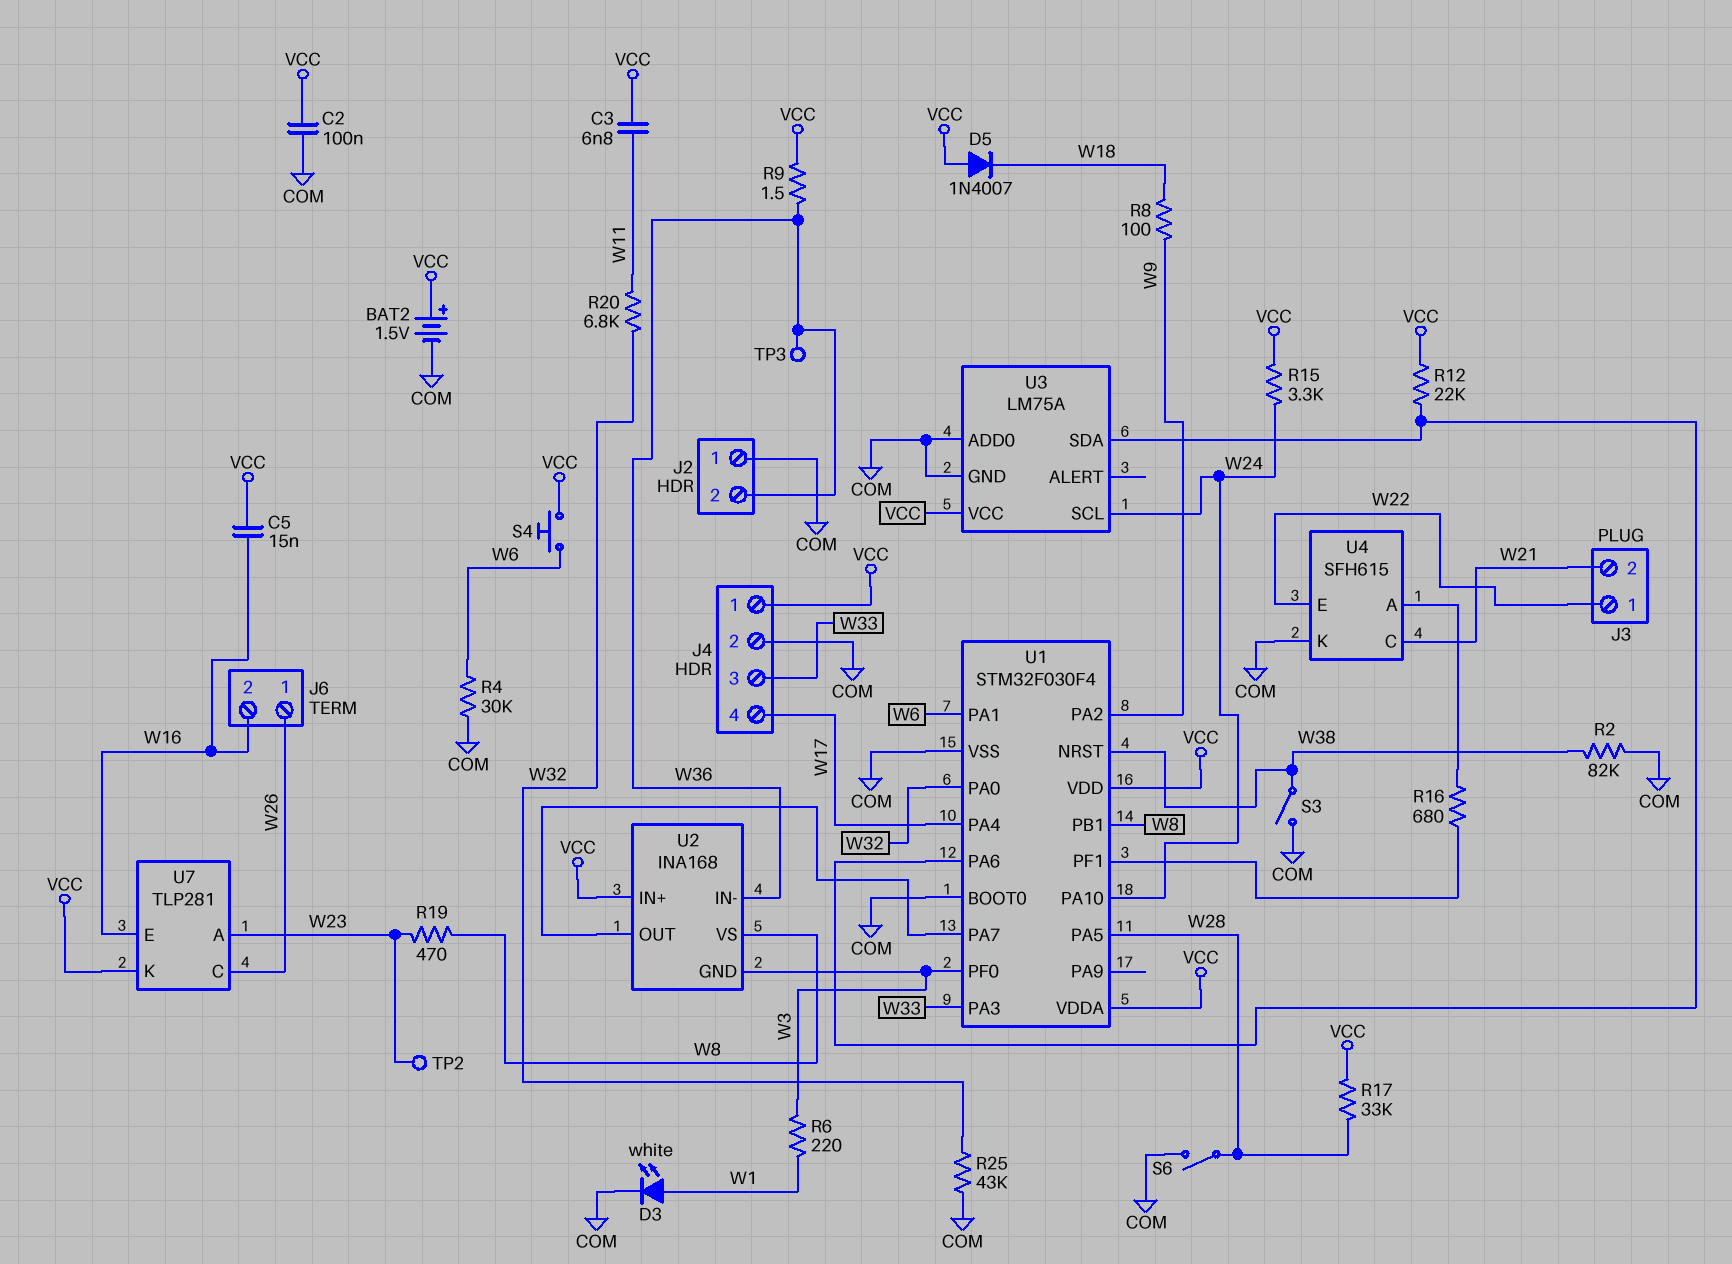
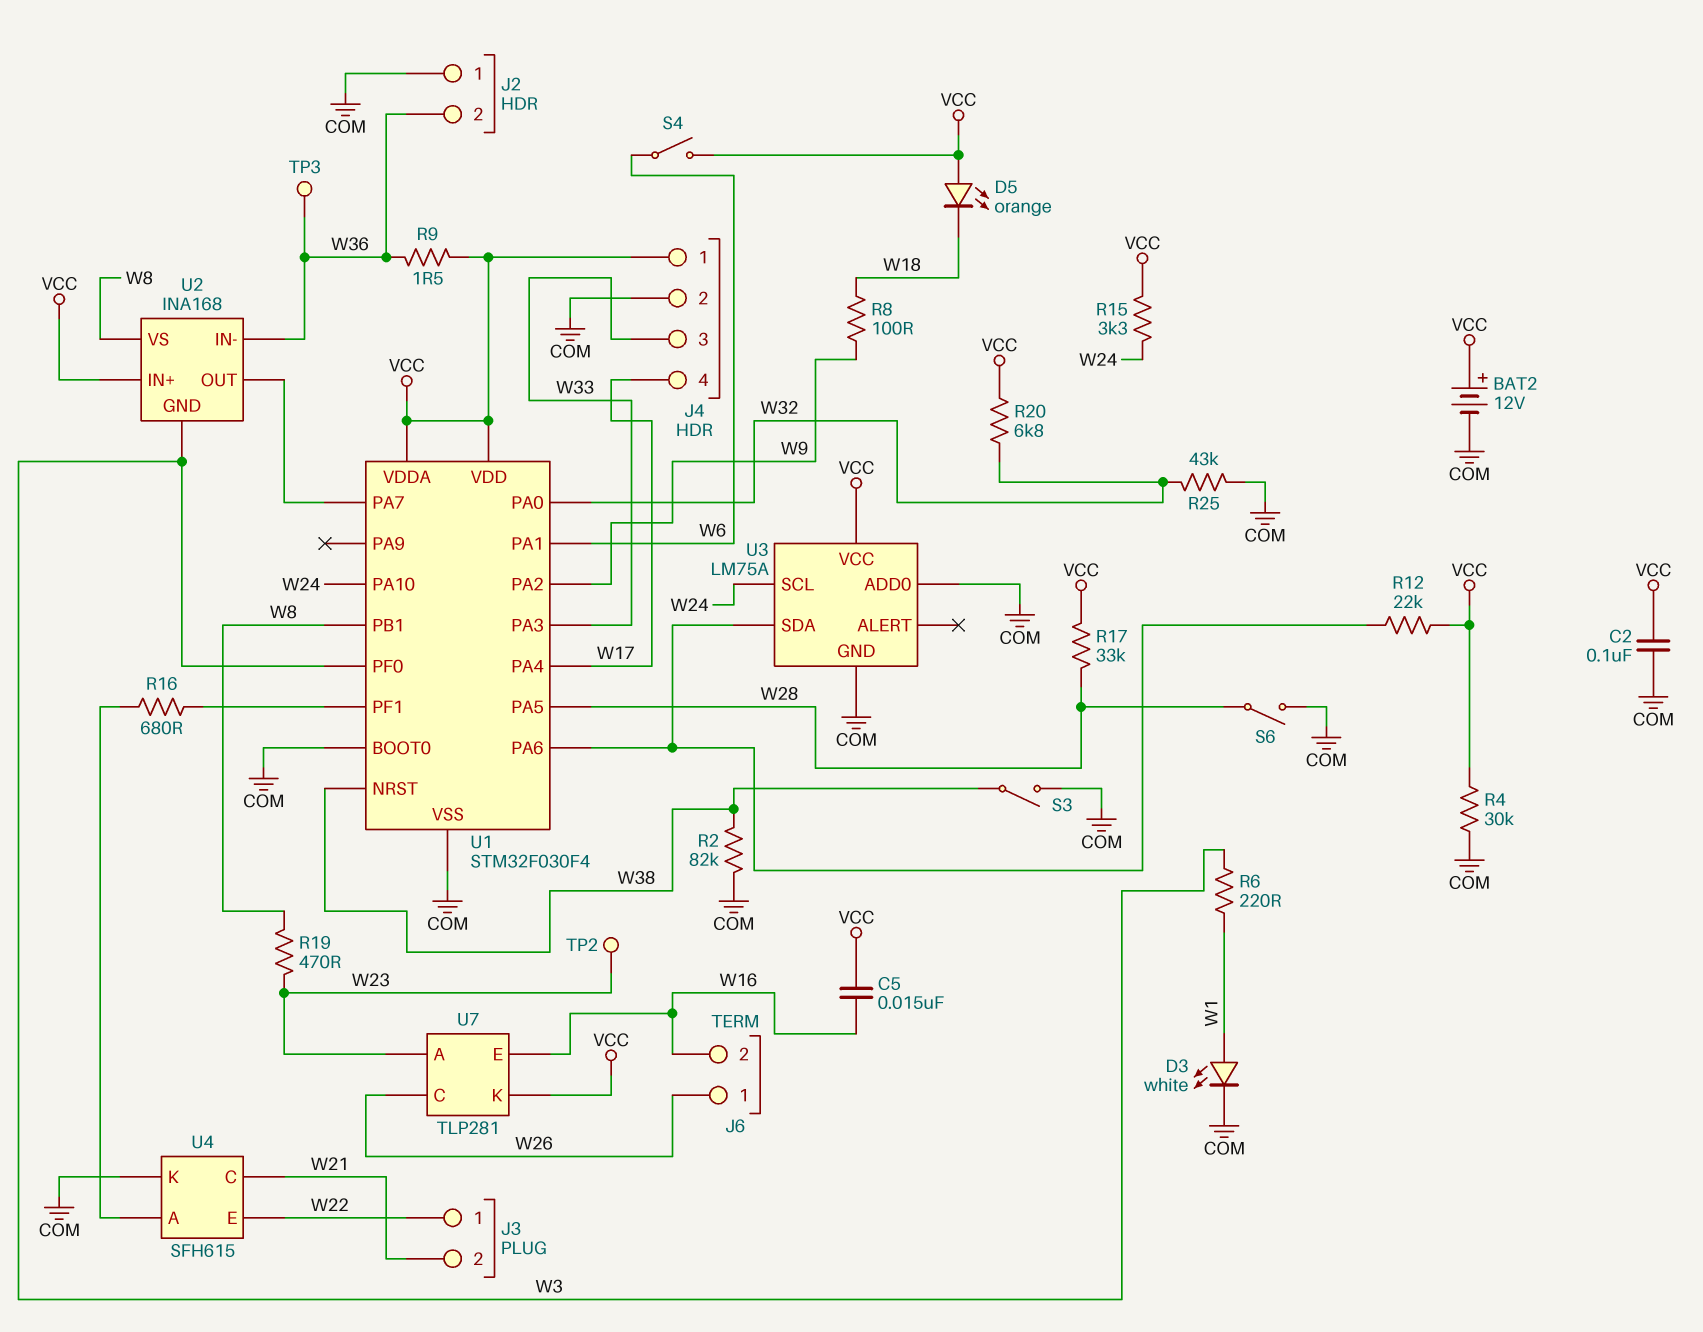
BAT2: 1.5V (plus VCC, minus COM) -> 12V (plus VCC, minus COM)
C3: 6.8nF (VCC, W11) -> none
D5: diode 1N4007 (A VCC, K W18) -> LED orange (A VCC, K W18)
R4: 30k (COM, W6) -> 30k (COM, VCC)
R20: 6.8k (W11, W32) -> 6.8k (VCC, W32)
S4: button (VCC, W6) -> switch (VCC, W6)

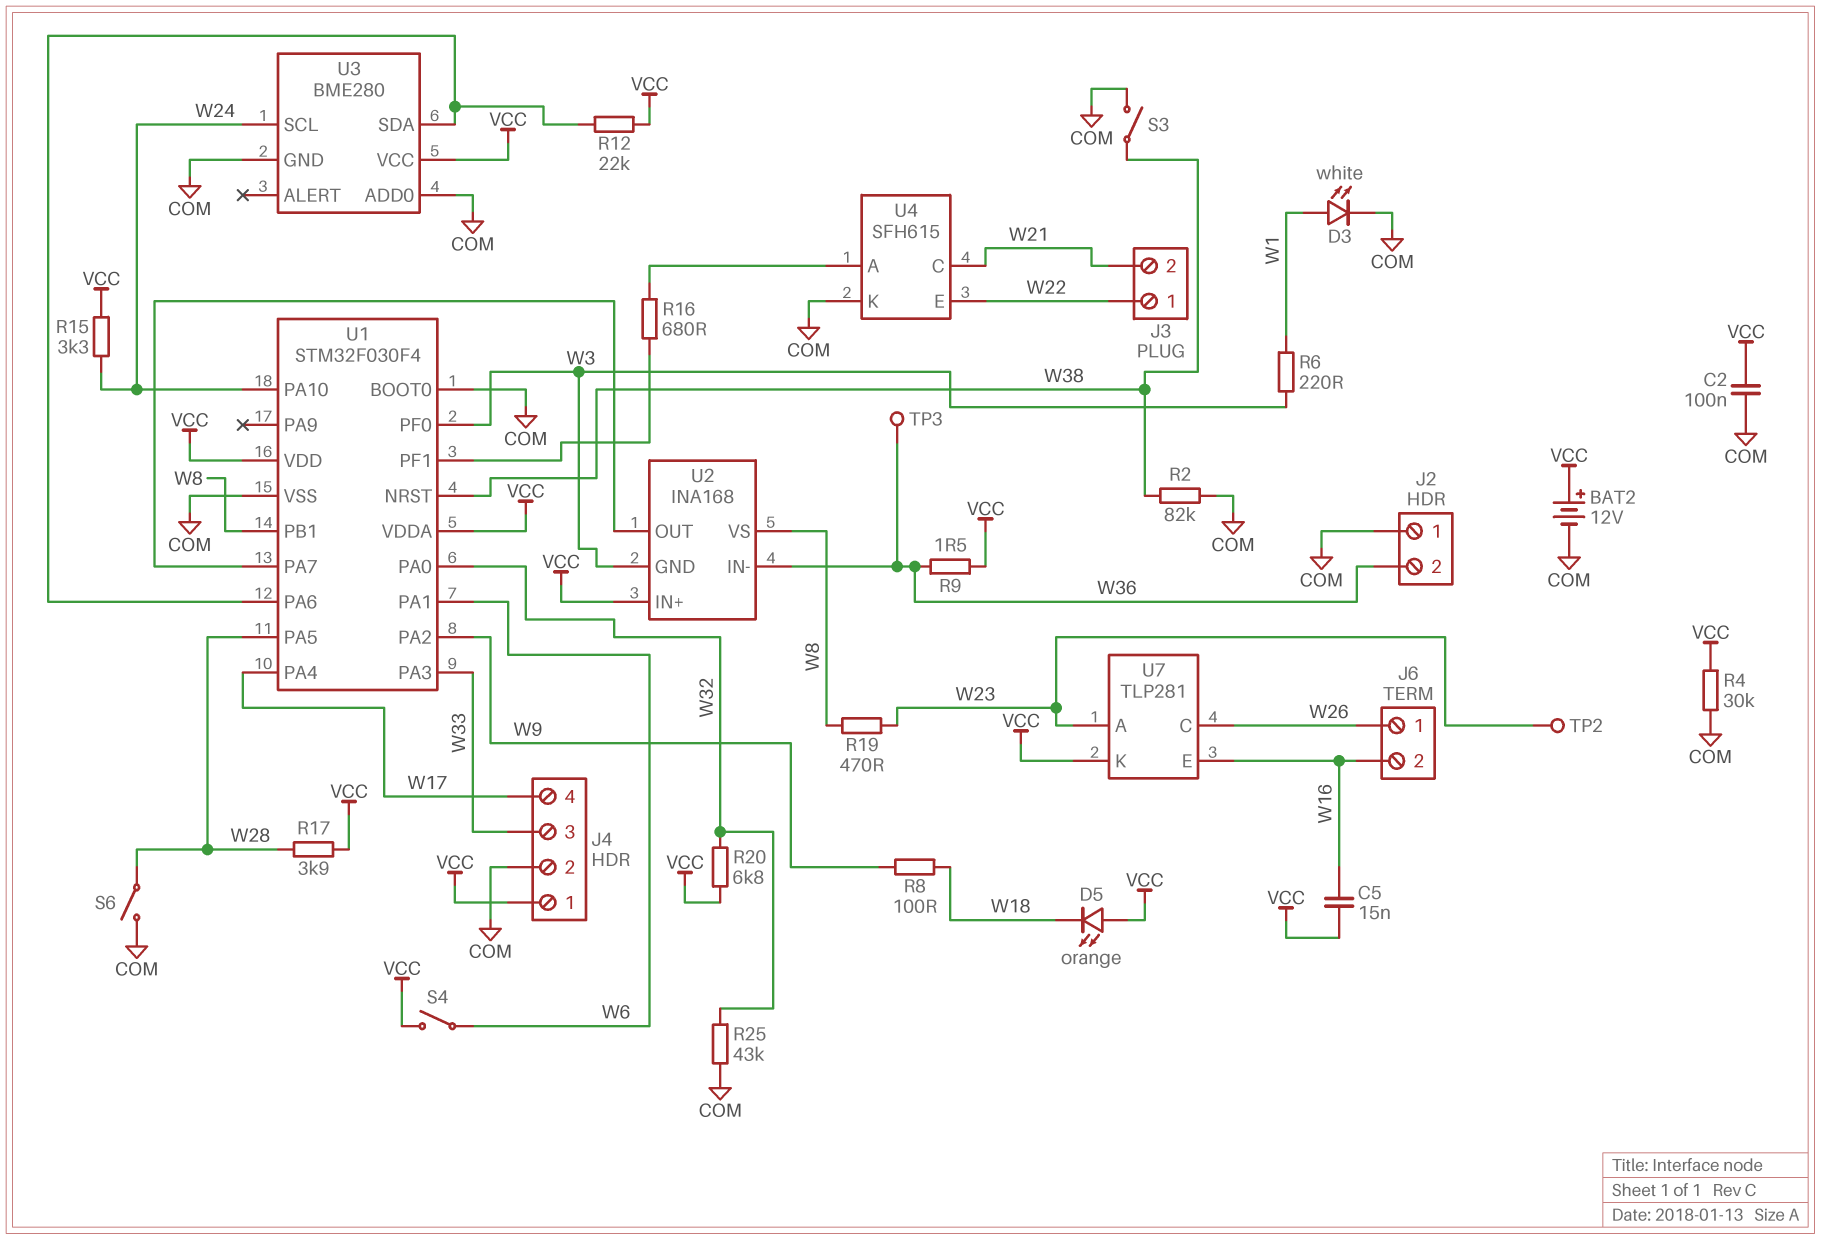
R17: 33k (VCC, W28) -> 3.9k (VCC, W28)
U3: LM75A -> BME280

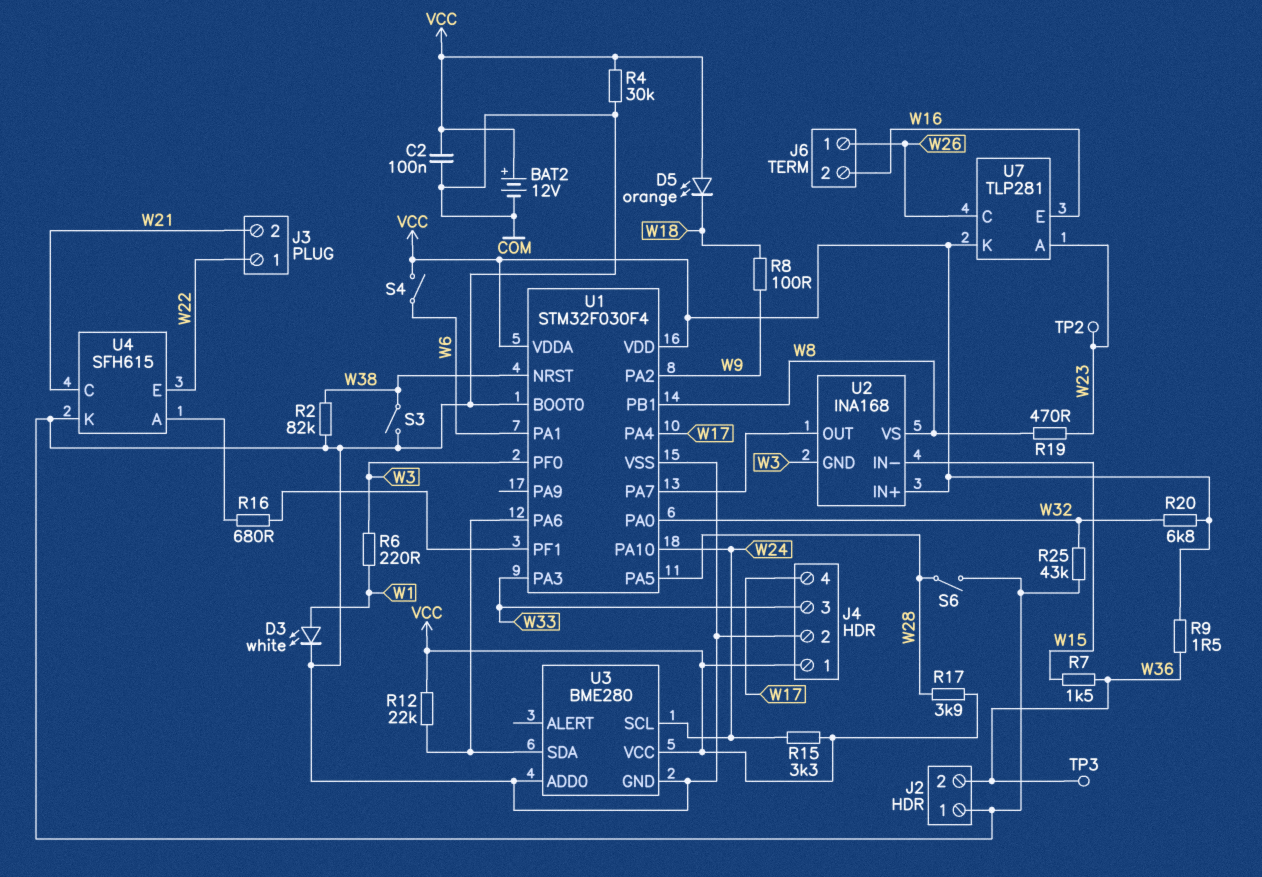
C5: 15nF (VCC, W16) -> none
R7: none -> 1.5k (W15, W36)
U2 pin IN-: W36 -> W15

